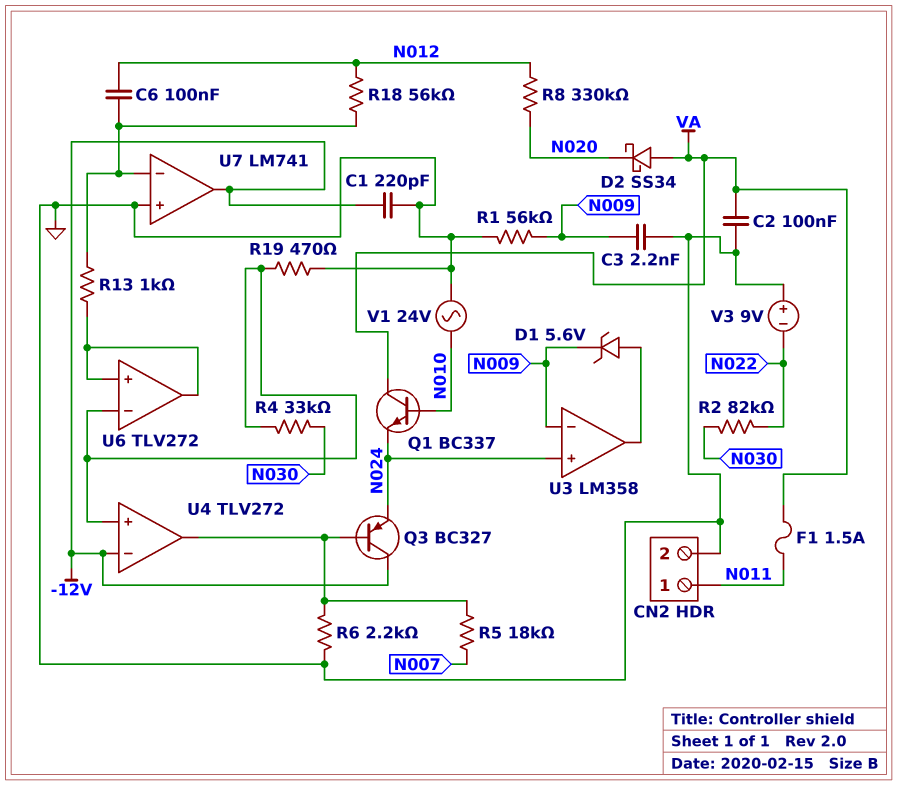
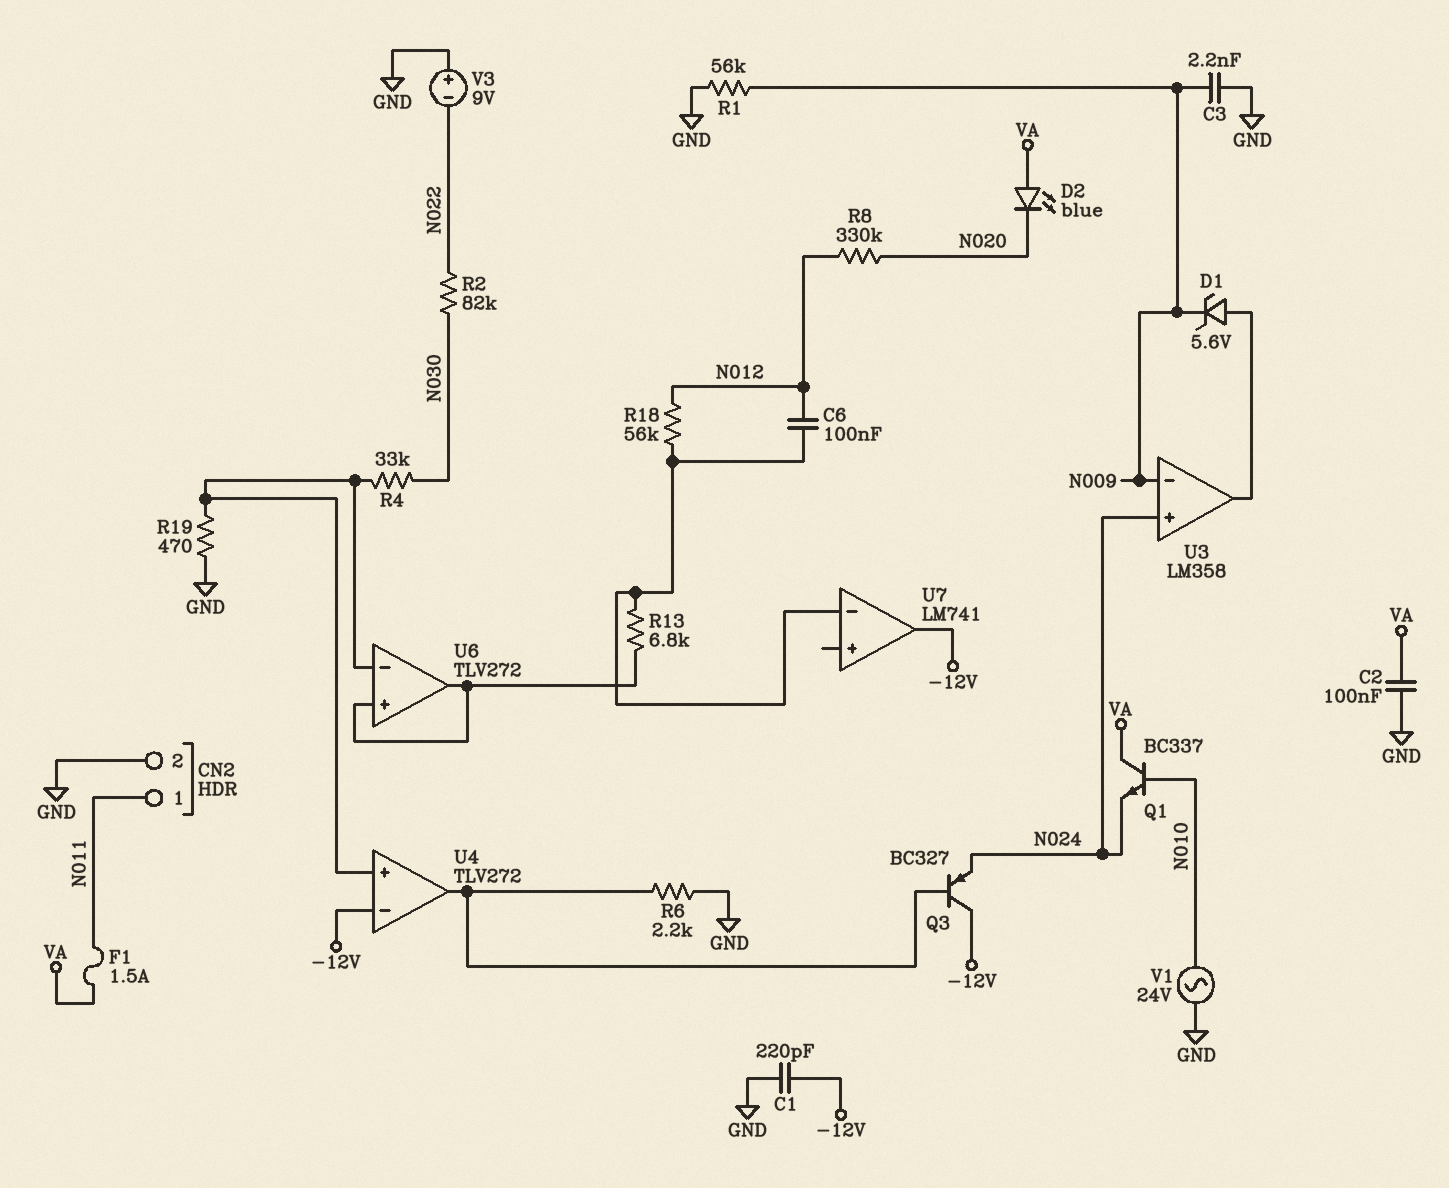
D2: schottky SS34 (A VA, K N020) -> LED blue (A VA, K N020)
R5: 18k (N007, U4/out) -> none
R13: 1k (U6/in+, U7/in-) -> 6.8k (U6/in+, U7/in-)
U7 pin in+: GND -> none

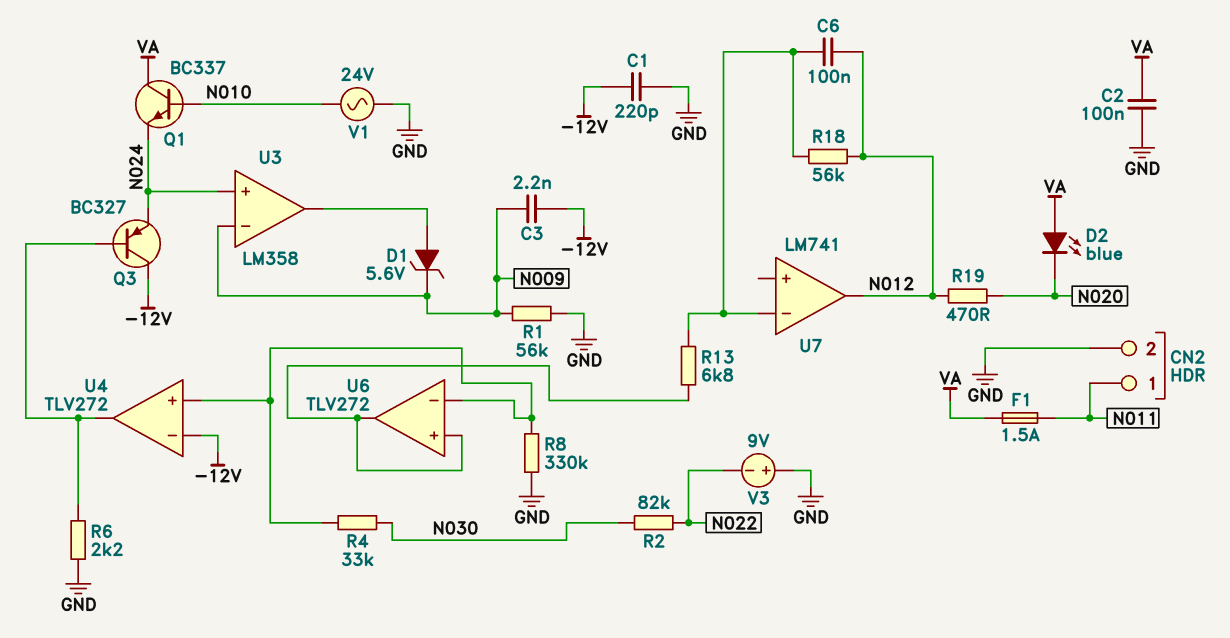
C3: 2.2nF (GND, N009) -> 2.2nF (-12V, N009)
R8: 330k (N012, N020) -> 330k (GND, U4/in+)
R19: 470 (GND, U4/in+) -> 470 (N012, N020)
U7 pin out: -12V -> N012

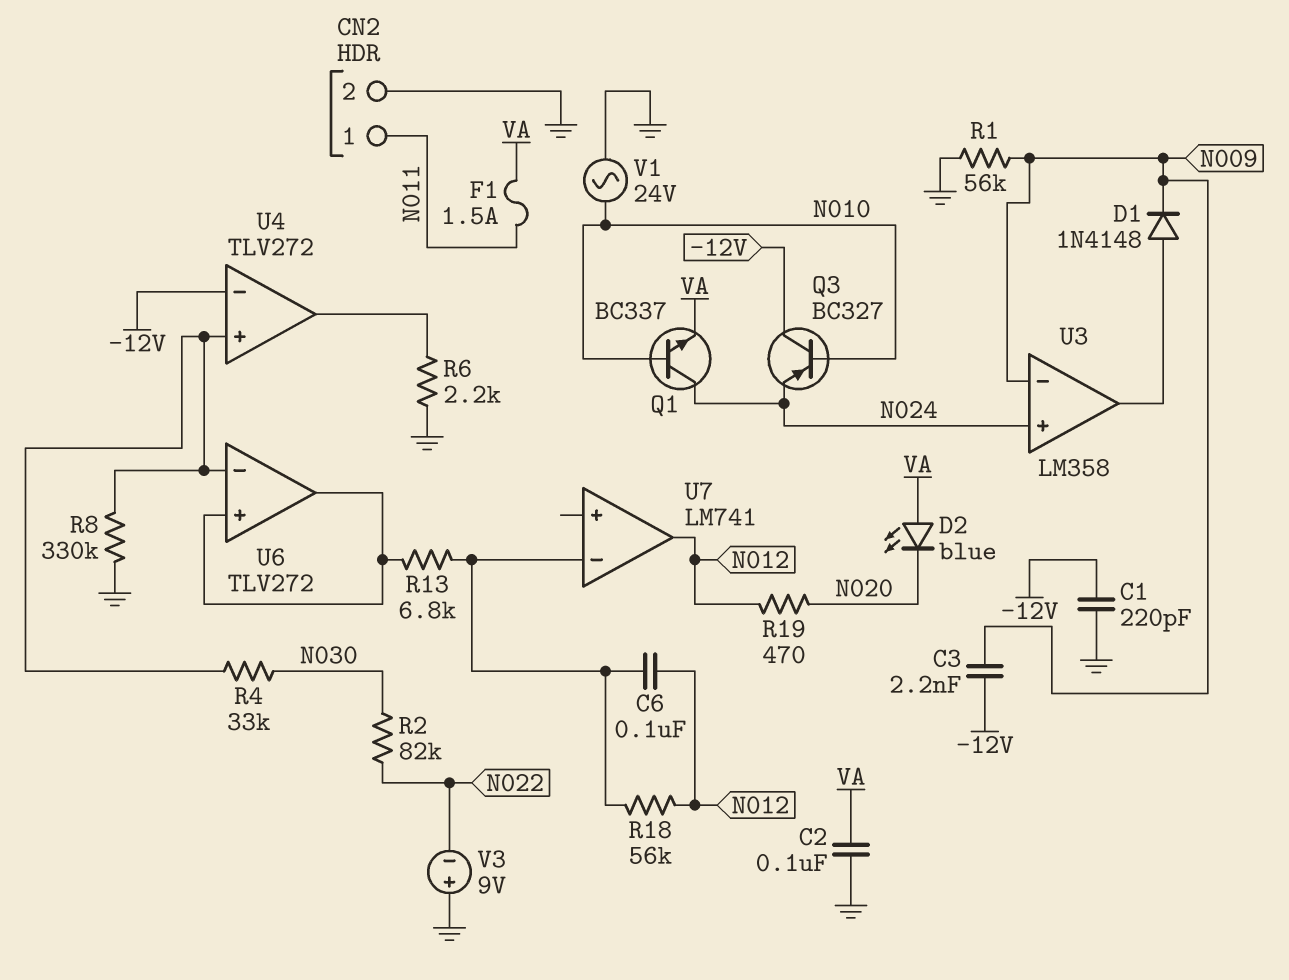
D1: zener 5.6V (A U3/out, K N009) -> diode 1N4148 (A U3/out, K N009)
Q1: NPN BC337 (B N010, C VA, E N024) -> NPN BC337 (B N010, C N024, E VA)
Q3: PNP BC327 (B U4/out, C -12V, E N024) -> PNP BC327 (B N010, C -12V, E N024)

